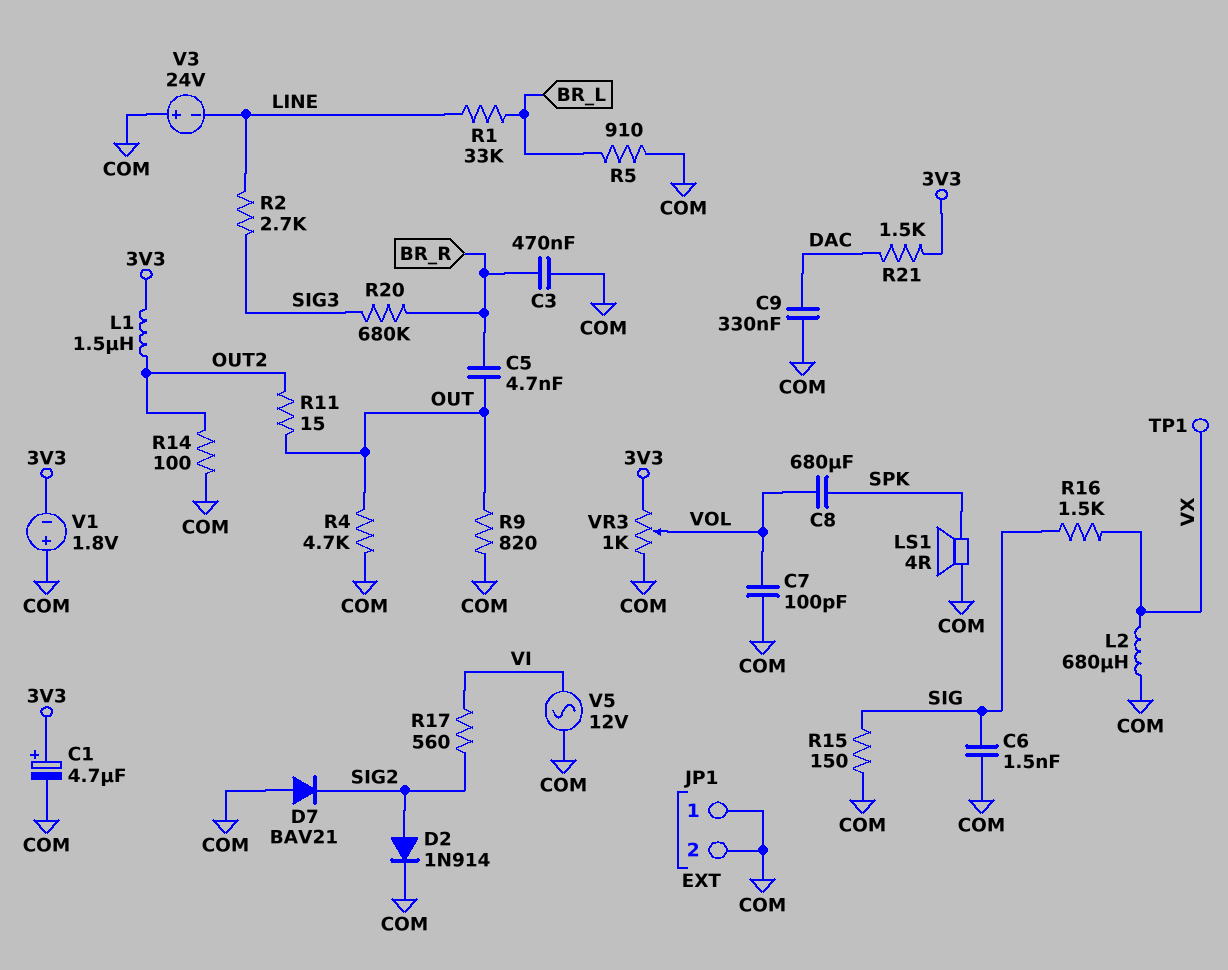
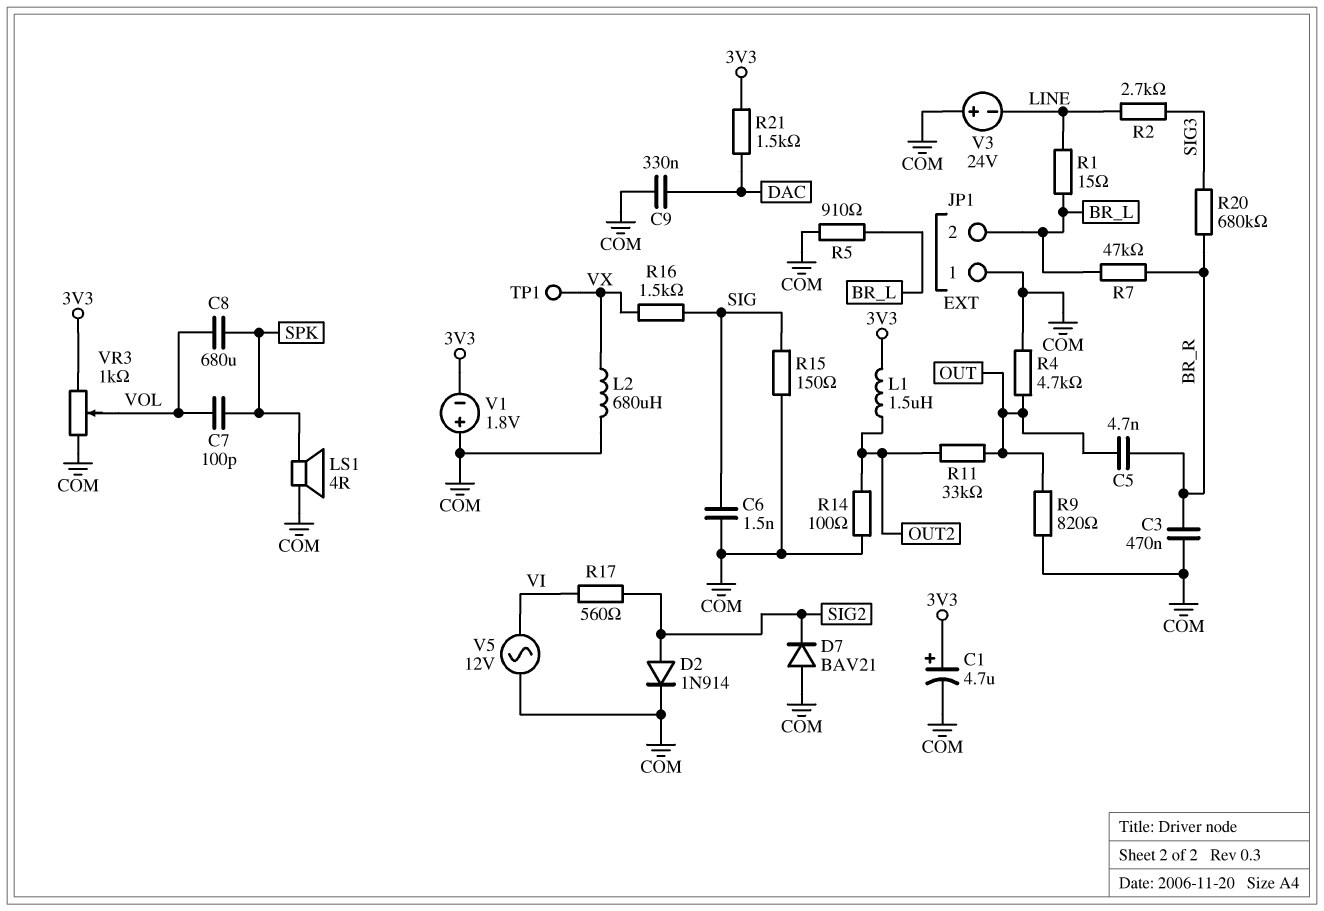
C7: 100pF (COM, VOL) -> 100pF (SPK, VOL)
JP1 pin 2: COM -> BR_L
R1: 33k (BR_L, LINE) -> 15 (BR_L, LINE)
R7: none -> 47k (BR_L, BR_R)
R11: 15 (OUT, OUT2) -> 33k (OUT, OUT2)

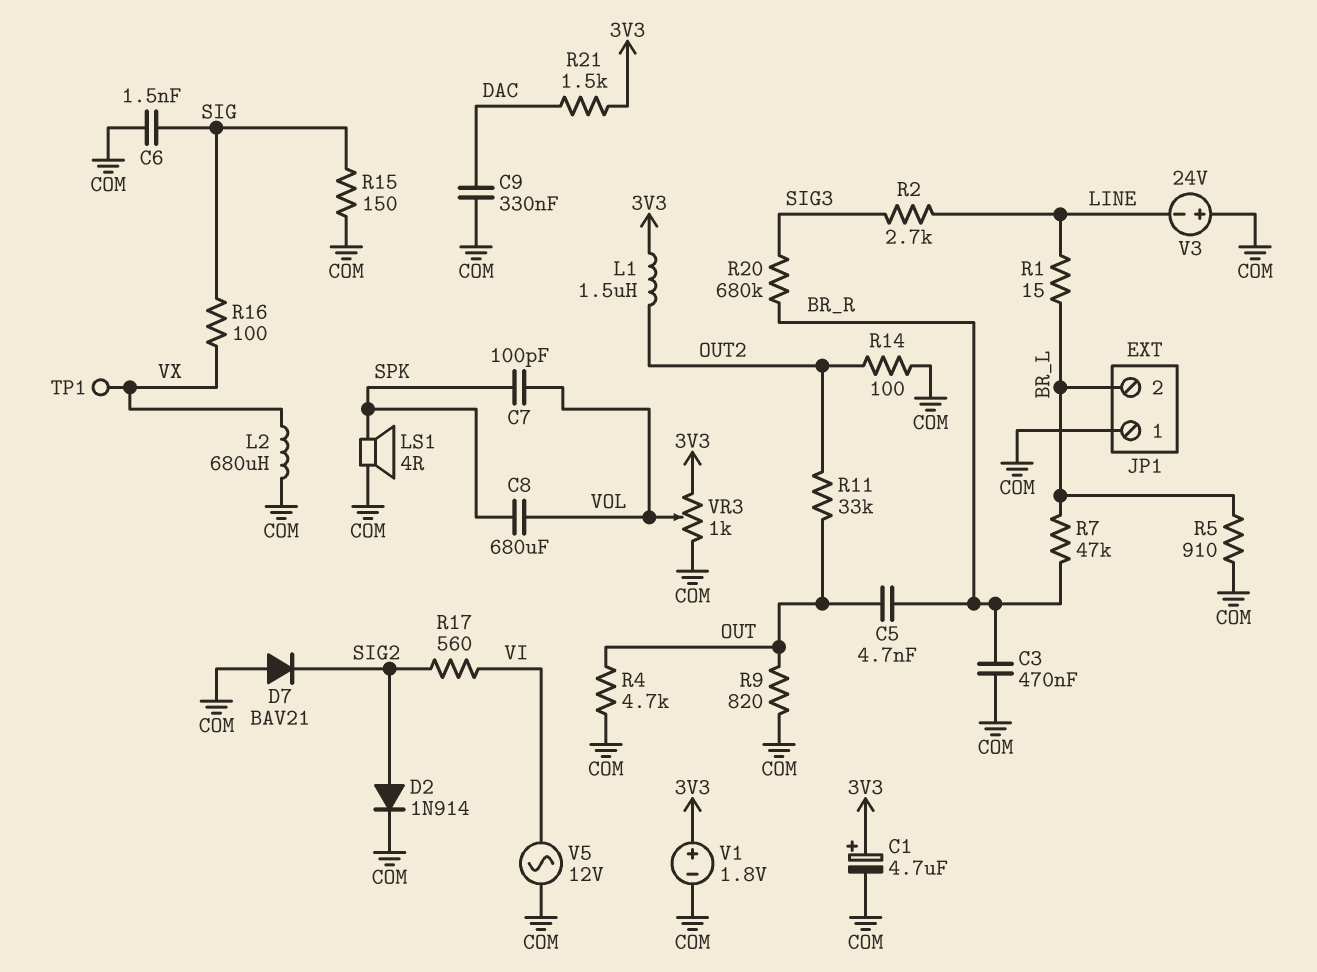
R16: 1.5k (SIG, VX) -> 100 (SIG, VX)
V1: 1.8V (plus COM, minus 3V3) -> 1.8V (plus 3V3, minus COM)

